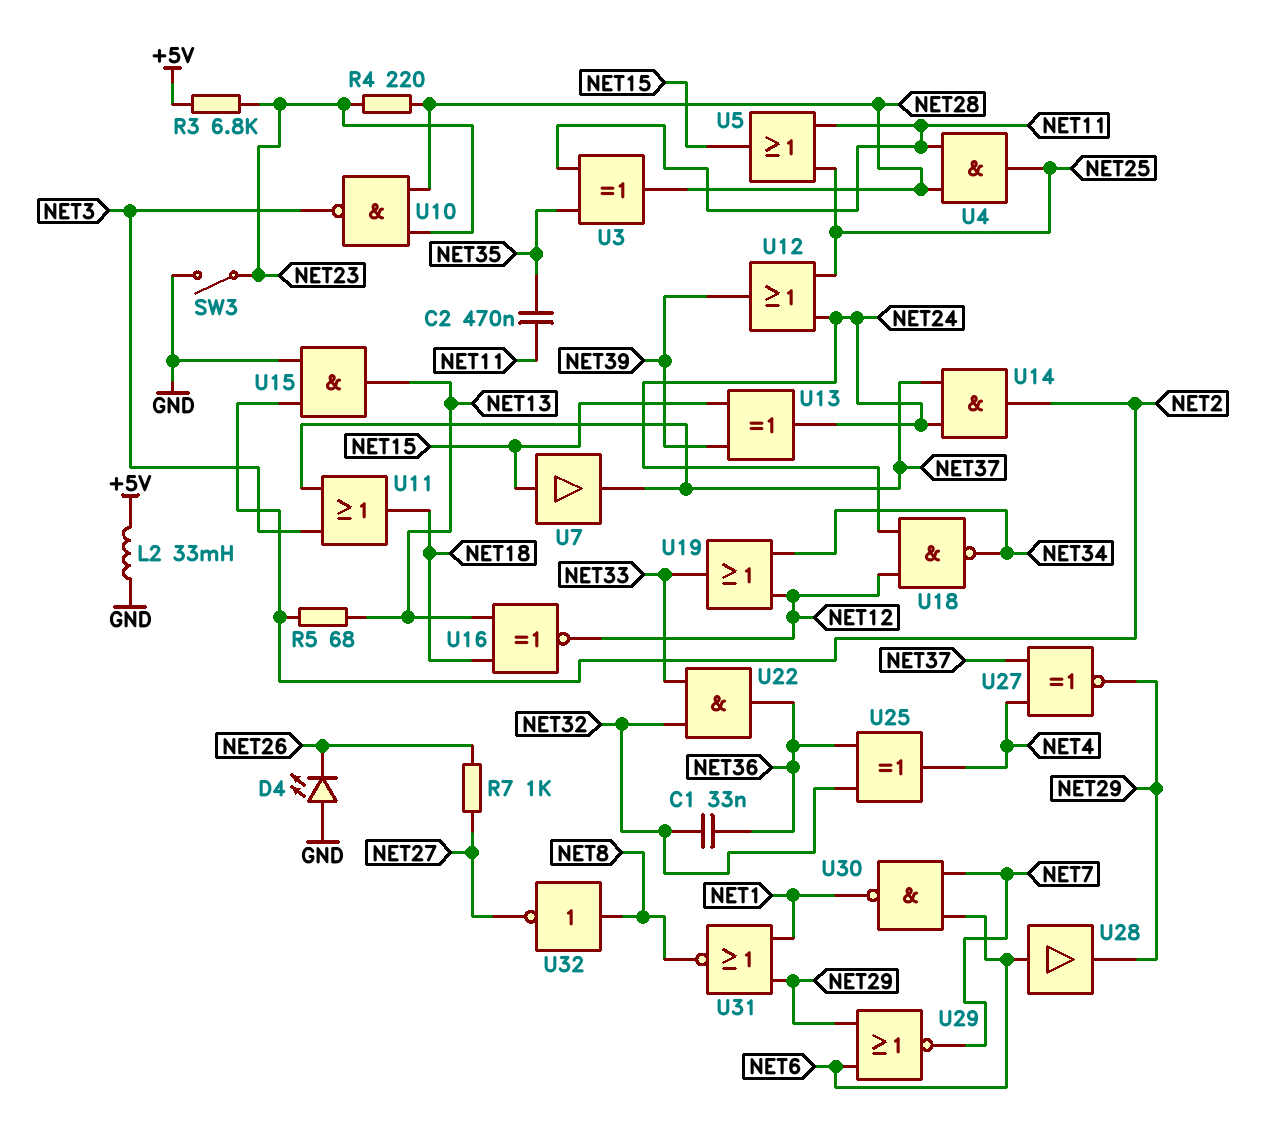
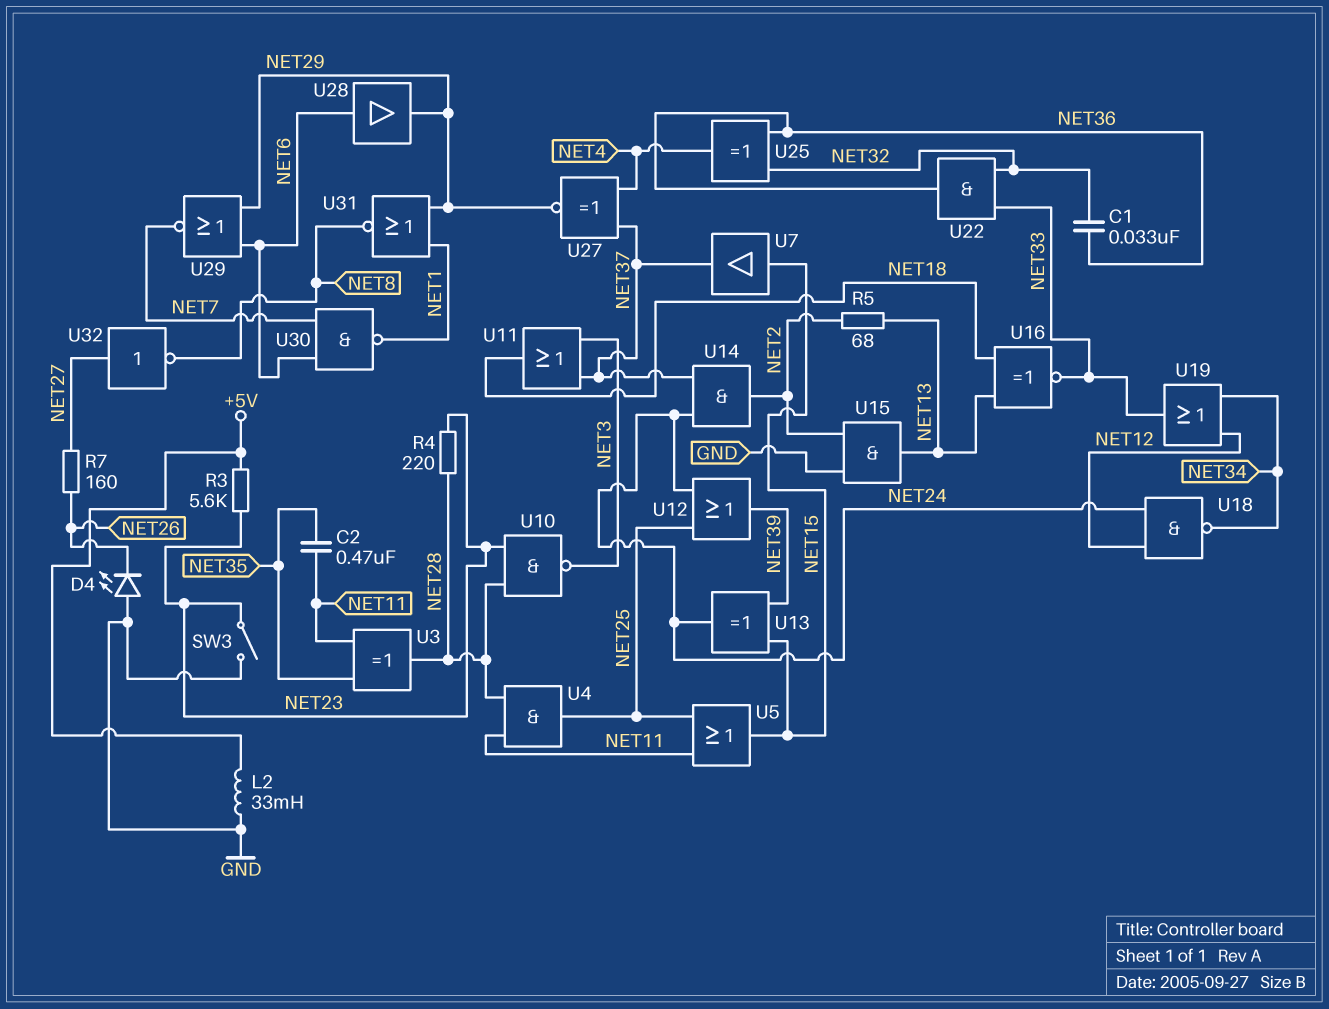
R3: 6.8k (+5V, NET23) -> 5.6k (+5V, NET23)
R7: 1k (NET26, NET27) -> 160 (NET26, NET27)
U16: XNOR (in NET13, in NET18, out NET12) -> XNOR (in NET13, in NET18, out NET33)
U32: NOT (in NET8, out NET27) -> NOT (in NET27, out NET8)

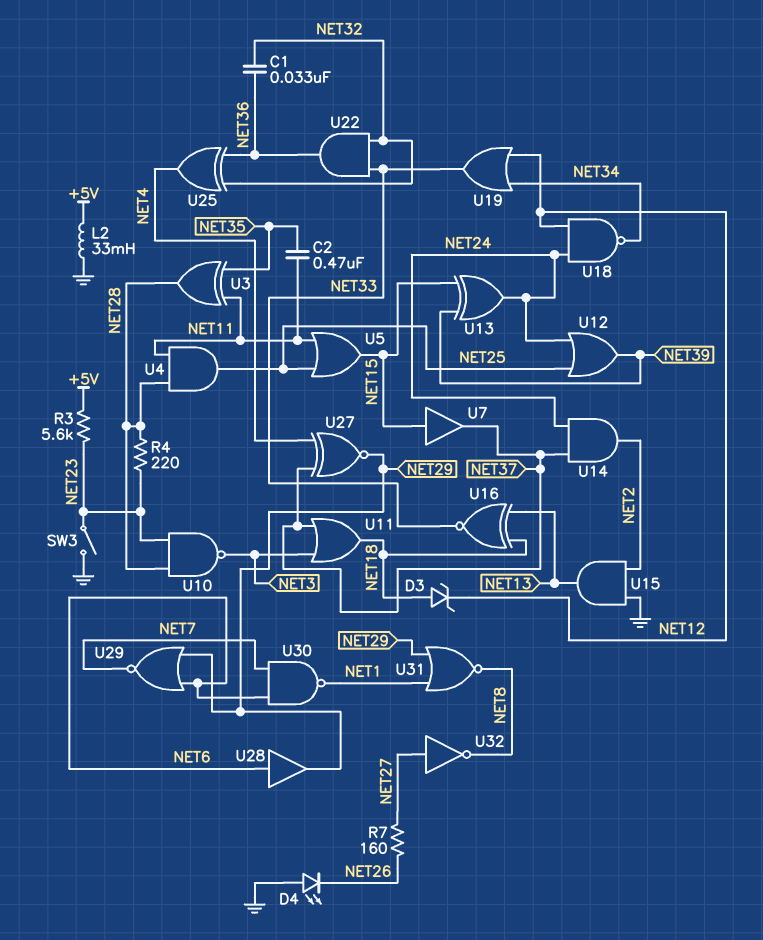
D3: none -> zener (A NET18, K NET12)
R5: 68 (NET2, NET13) -> none

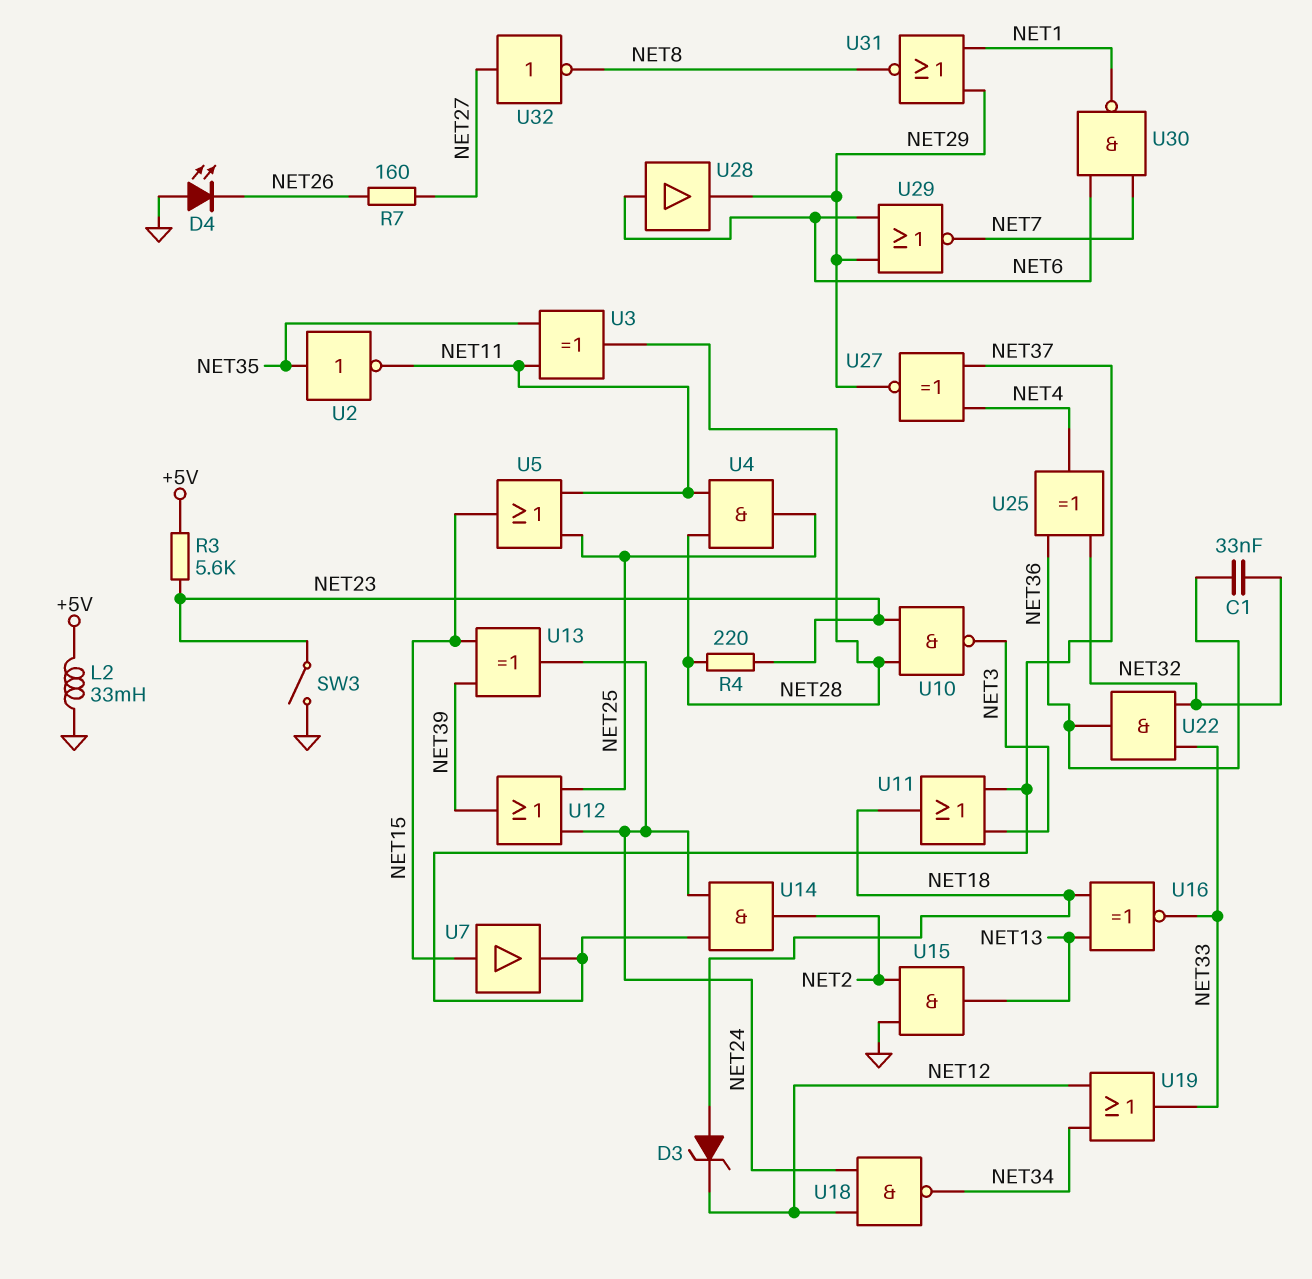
C2: 470nF (NET11, NET35) -> none
U2: none -> NOT (in NET35, out NET11)

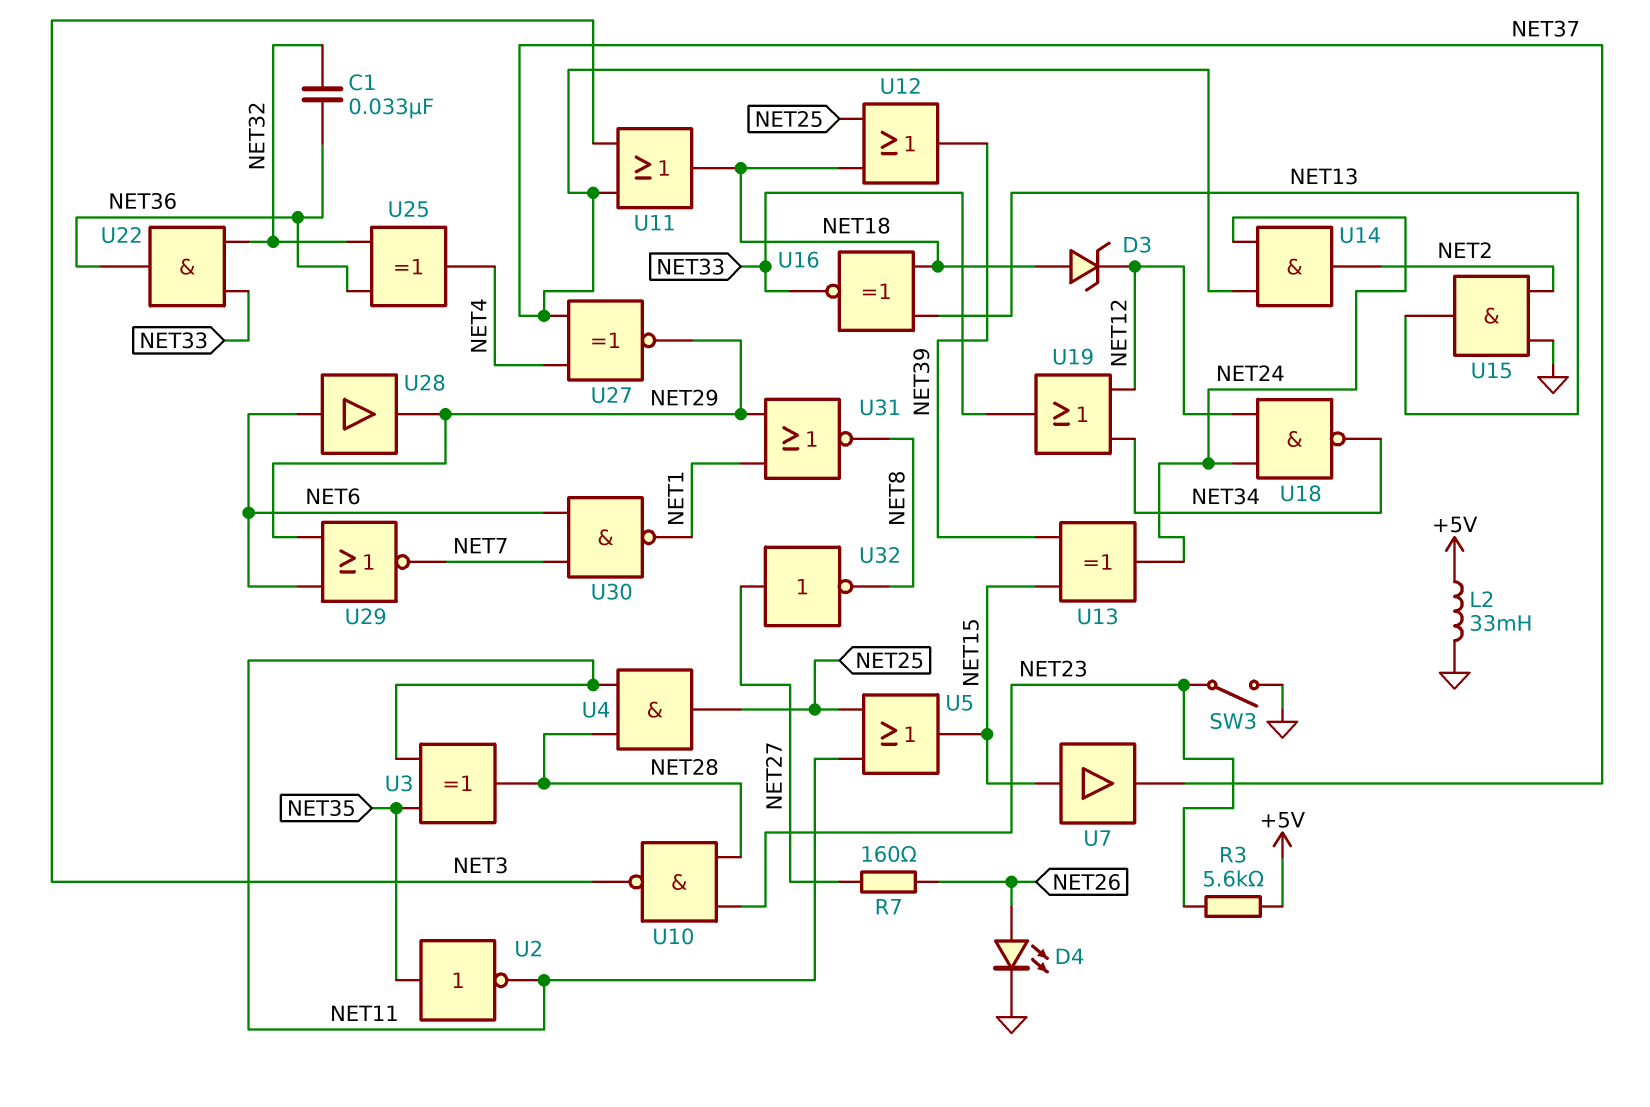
D4: LED (A GND, K NET26) -> LED (A NET26, K GND)
R4: 220 (NET23, NET28) -> none
U12: OR (in NET24, in NET25, out NET39) -> OR (in NET18, in NET25, out NET39)

